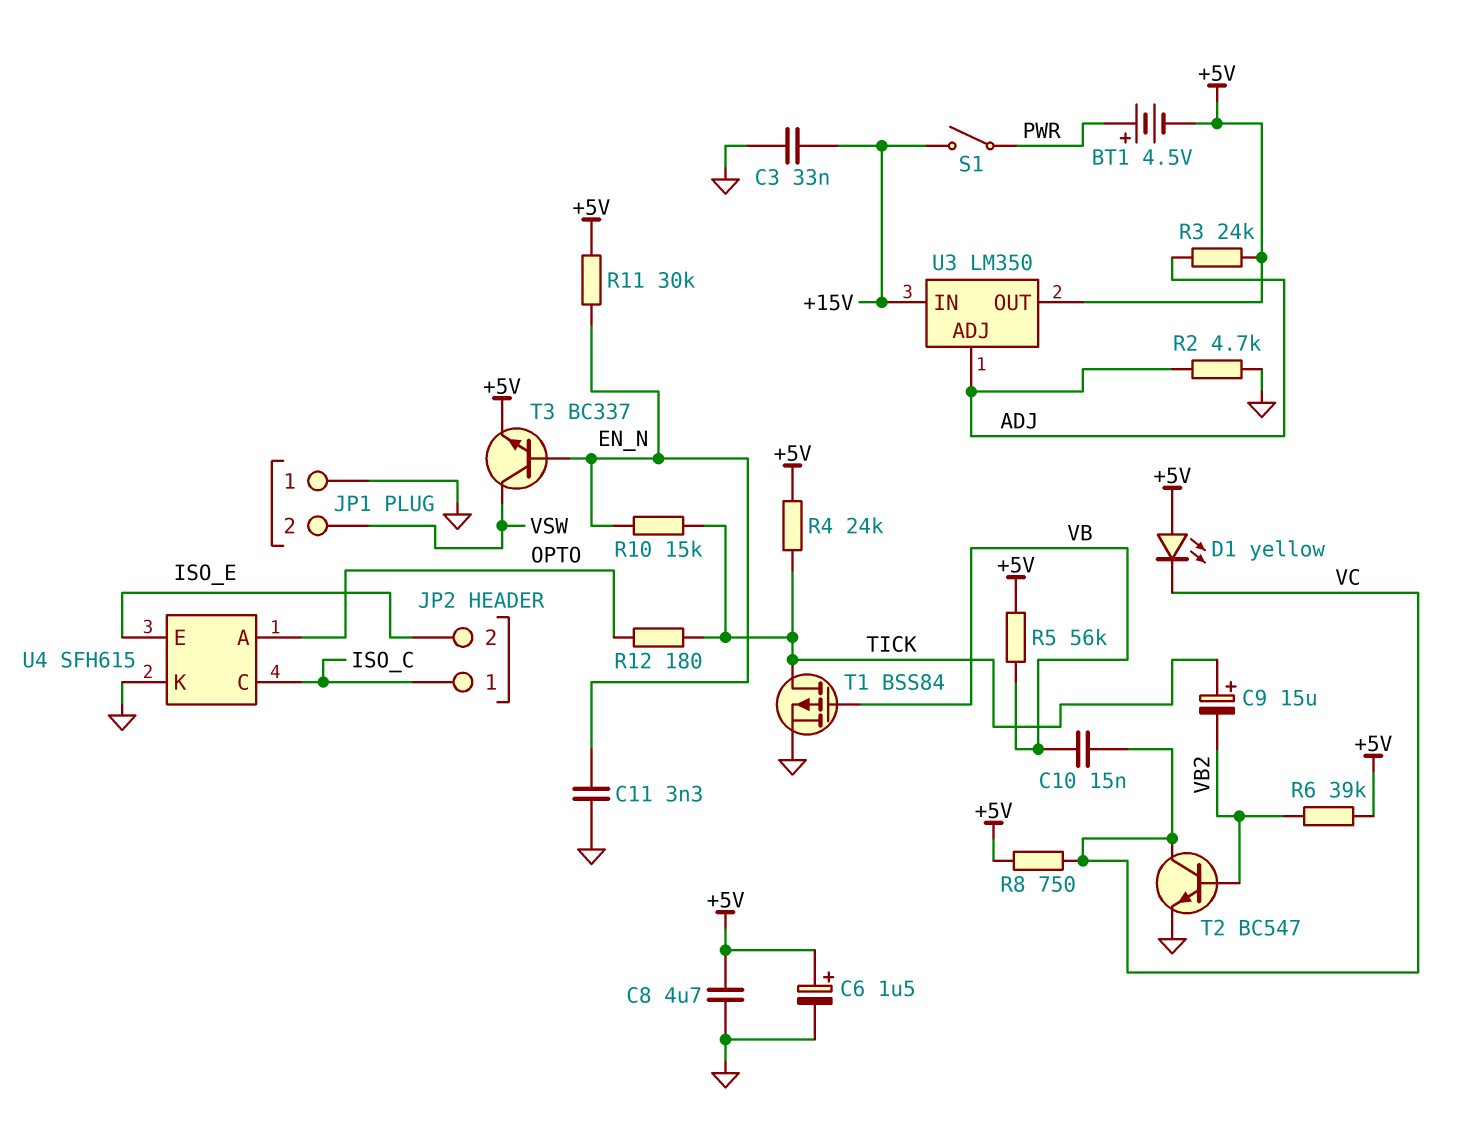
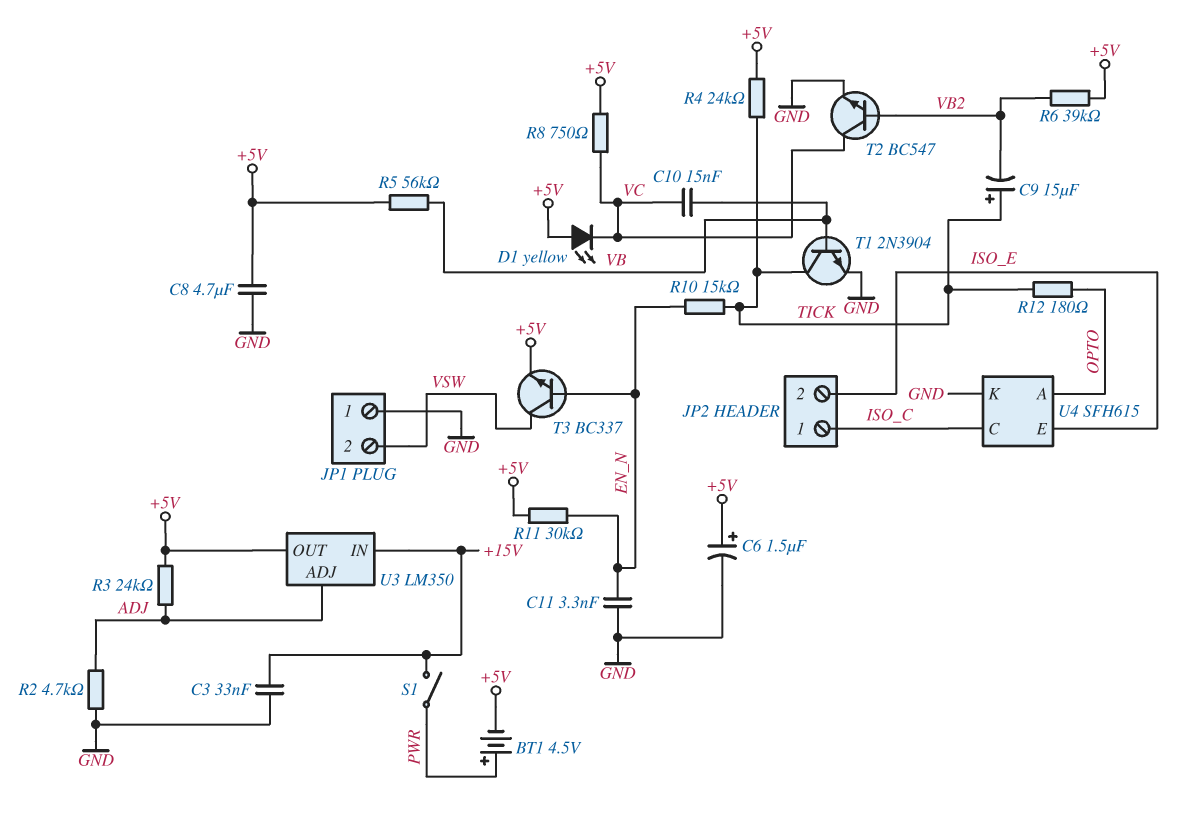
T1: PMOS BSS84 (G VB, D TICK, S GND) -> NPN 2N3904 (B VB, C TICK, E GND)

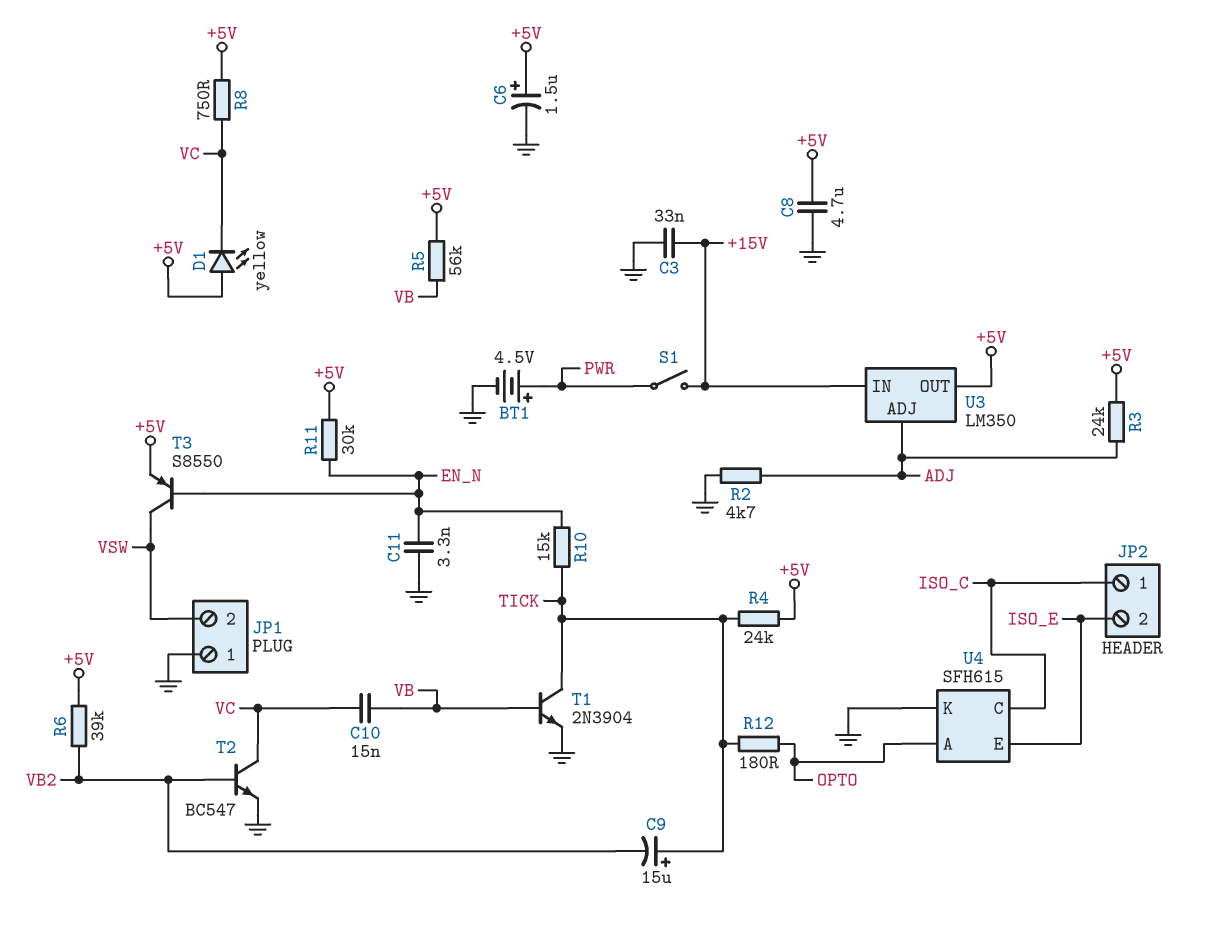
BT1: 4.5V (plus PWR, minus +5V) -> 4.5V (plus PWR, minus GND)
T3: NPN BC337 (B EN_N, C VSW, E +5V) -> PNP S8550 (B EN_N, C VSW, E +5V)

